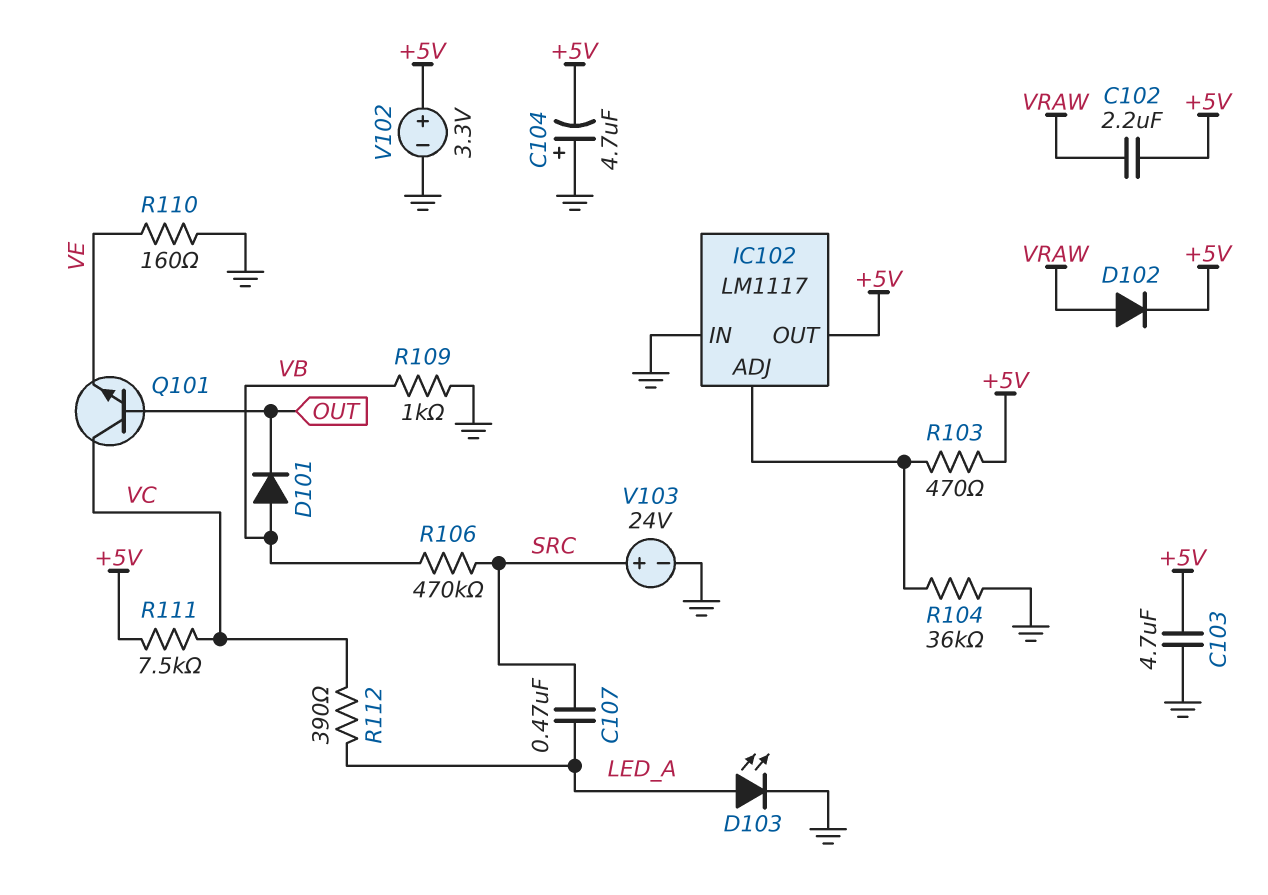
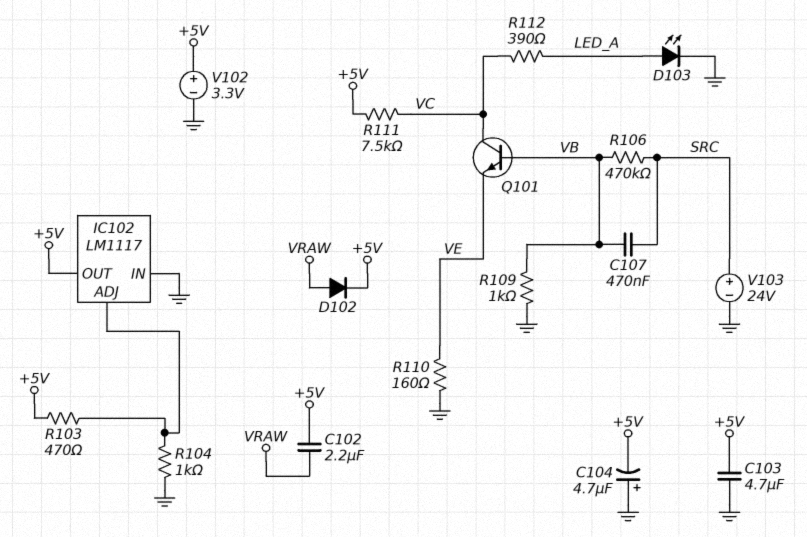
C107: 470nF (LED_A, SRC) -> 470nF (SRC, VB)
D101: diode (A VB, K OUT) -> none
Q101: NPN (B OUT, C VC, E VE) -> NPN (B VB, C VC, E VE)
R104: 36k (GND, IC102/ADJ) -> 1k (GND, IC102/ADJ)

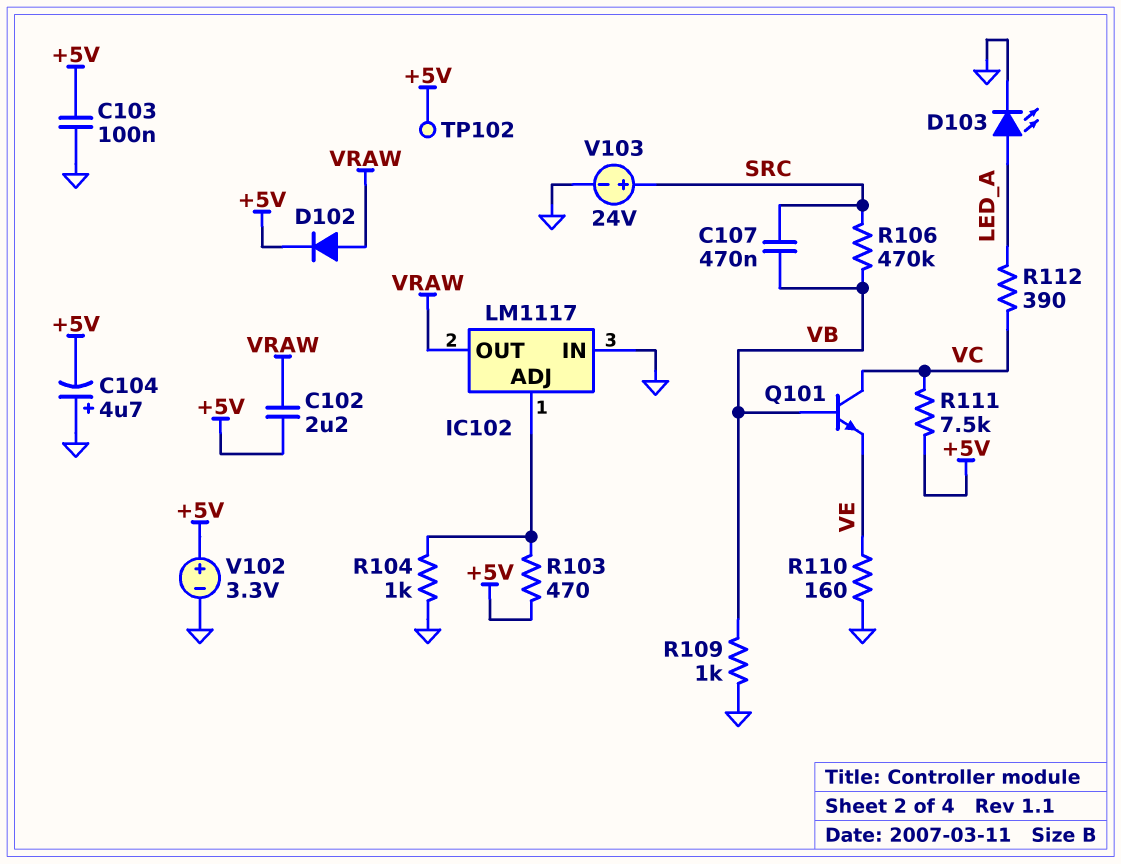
C103: 4.7uF (+5V, GND) -> 100nF (+5V, GND)
IC102 pin OUT: +5V -> VRAW
TP102: none -> test point (+5V)

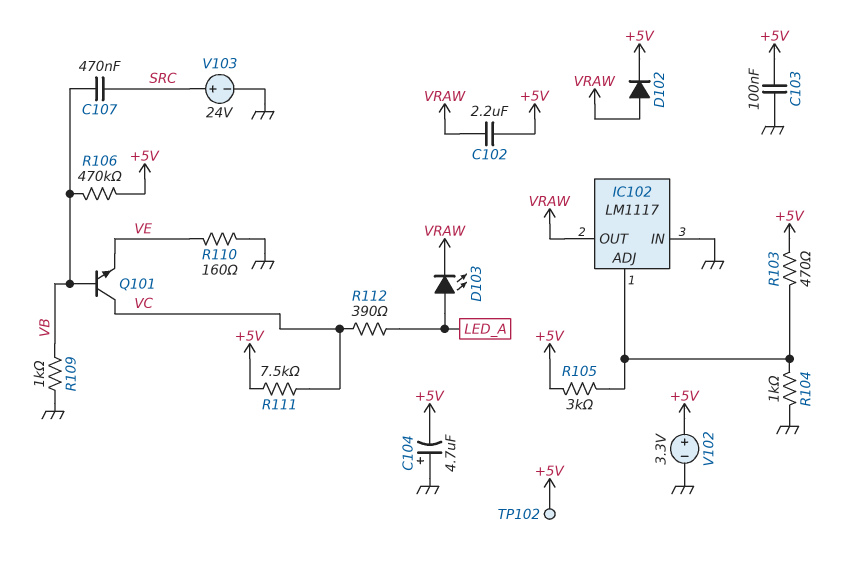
D103: LED (A LED_A, K GND) -> LED (A LED_A, K VRAW)
R105: none -> 3k (+5V, IC102/ADJ)
R106: 470k (SRC, VB) -> 470k (+5V, VB)

